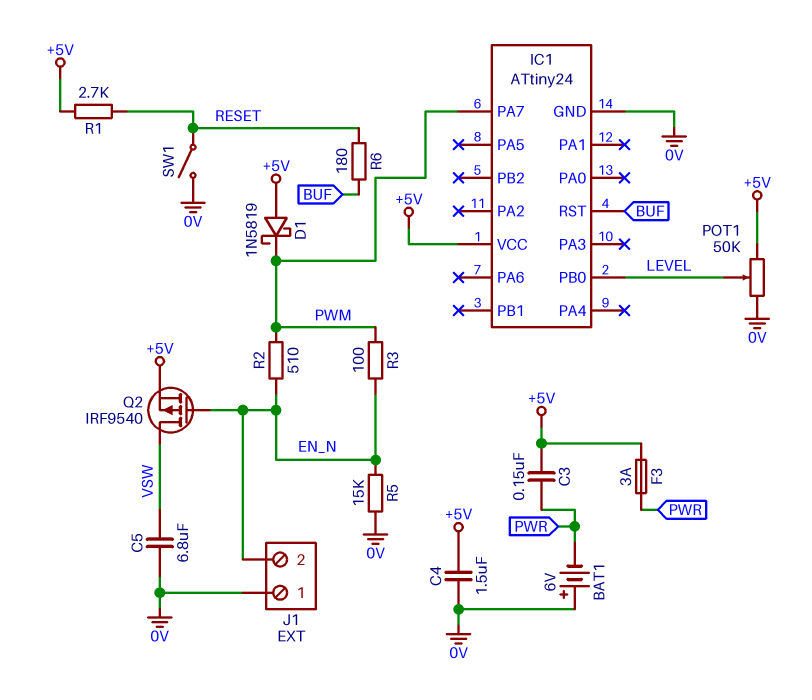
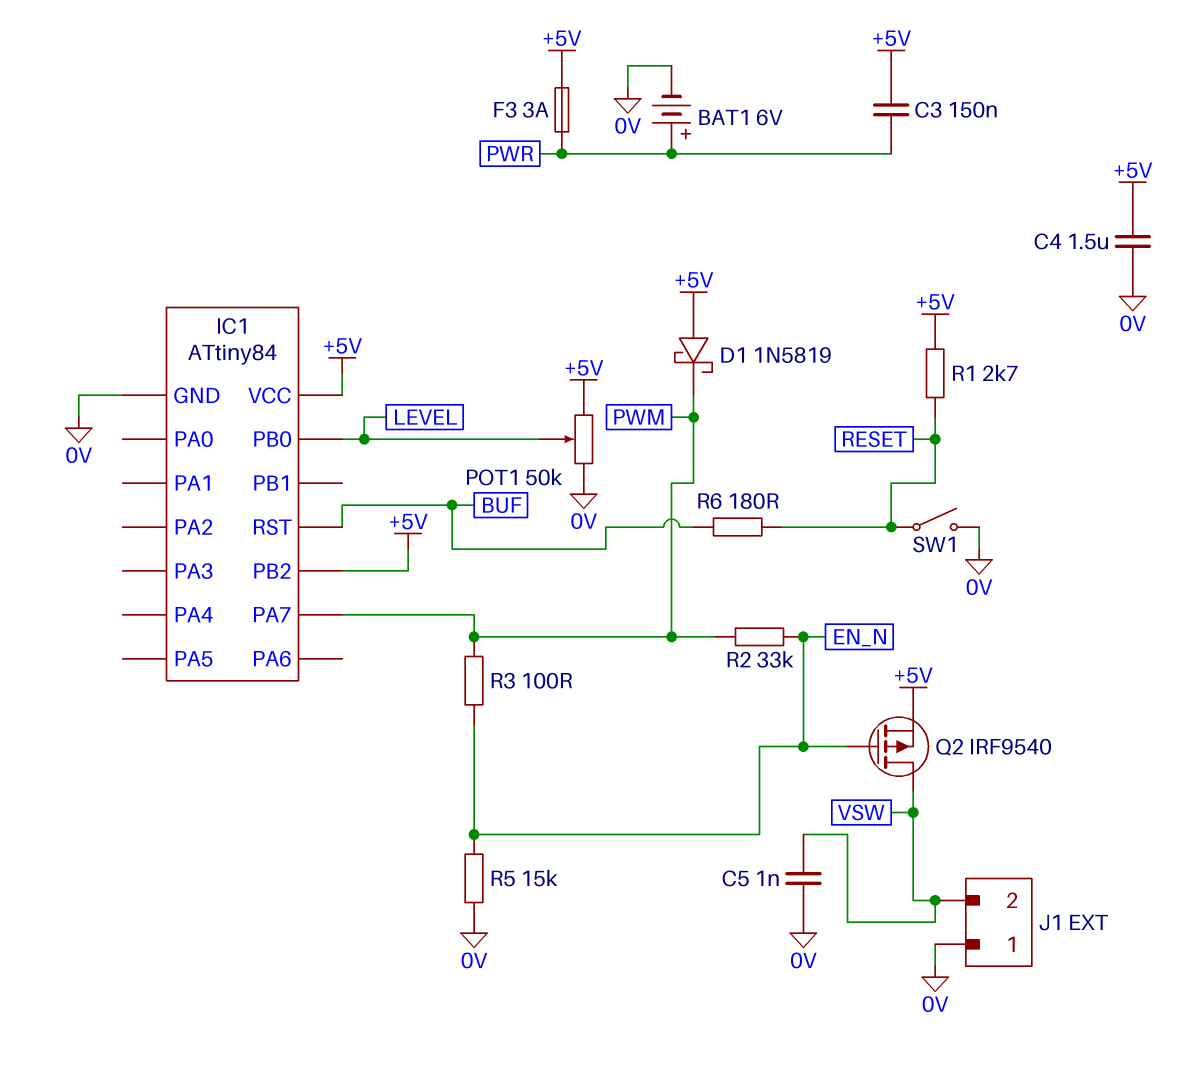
BAT1: 6V (plus 0V, minus PWR) -> 6V (plus PWR, minus 0V)
C5: 6.8uF (0V, VSW) -> 1nF (0V, VSW)
IC1: ATtiny24 -> ATtiny84
IC1 pin PB2: none -> +5V
J1 pin 2: EN_N -> VSW
R2: 510 (EN_N, PWM) -> 33k (EN_N, PWM)

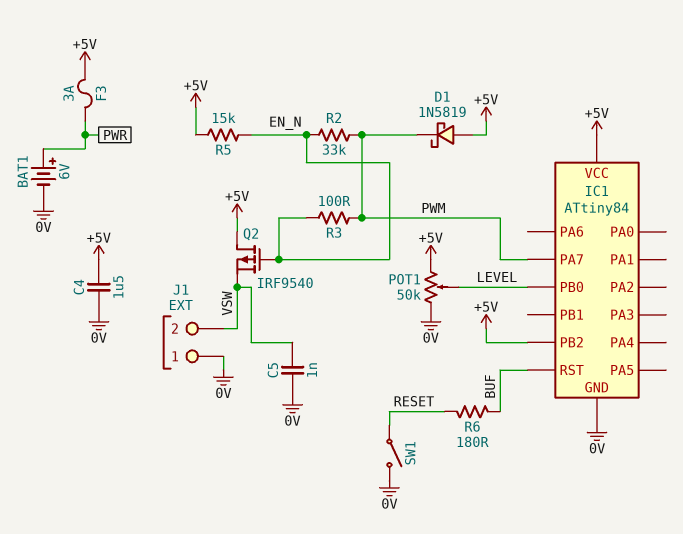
C3: 150nF (+5V, PWR) -> none
Q2: PMOS IRF9540 (G EN_N, D VSW, S +5V) -> PMOS IRF9540 (G EN_N, D +5V, S VSW)
R1: 2.7k (+5V, RESET) -> none
R5: 15k (0V, EN_N) -> 15k (+5V, EN_N)

